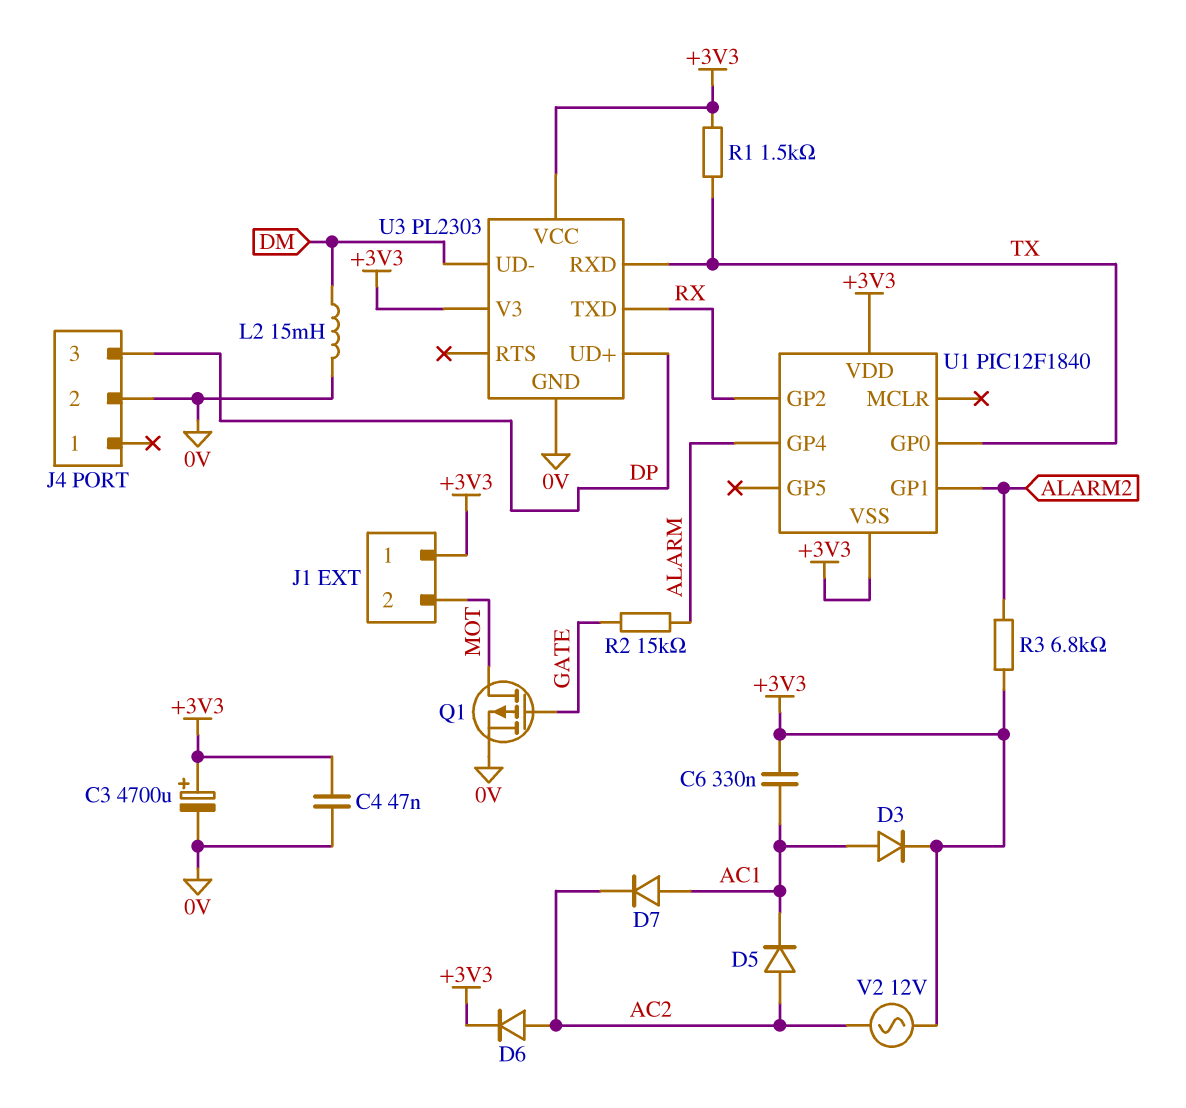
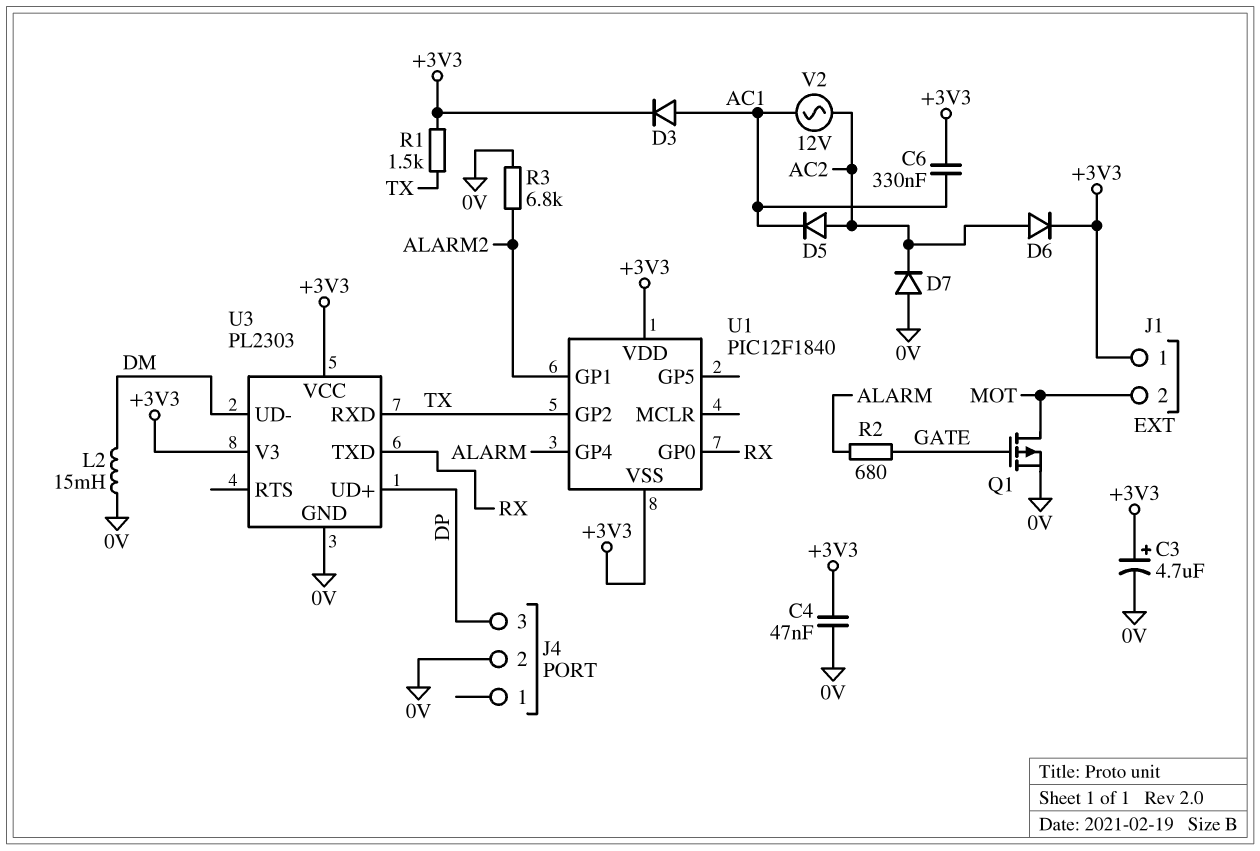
C3: 4700uF (plus +3V3, minus 0V) -> 4.7uF (plus +3V3, minus 0V)
D7: diode (A AC1, K AC2) -> diode (A 0V, K AC2)
R2: 15k (ALARM, GATE) -> 680 (ALARM, GATE)
R3: 6.8k (+3V3, ALARM2) -> 6.8k (0V, ALARM2)
U1 pin GP0: TX -> RX
U1 pin GP2: RX -> TX
V2: AC 12V (+3V3, AC2) -> AC 12V (AC1, AC2)

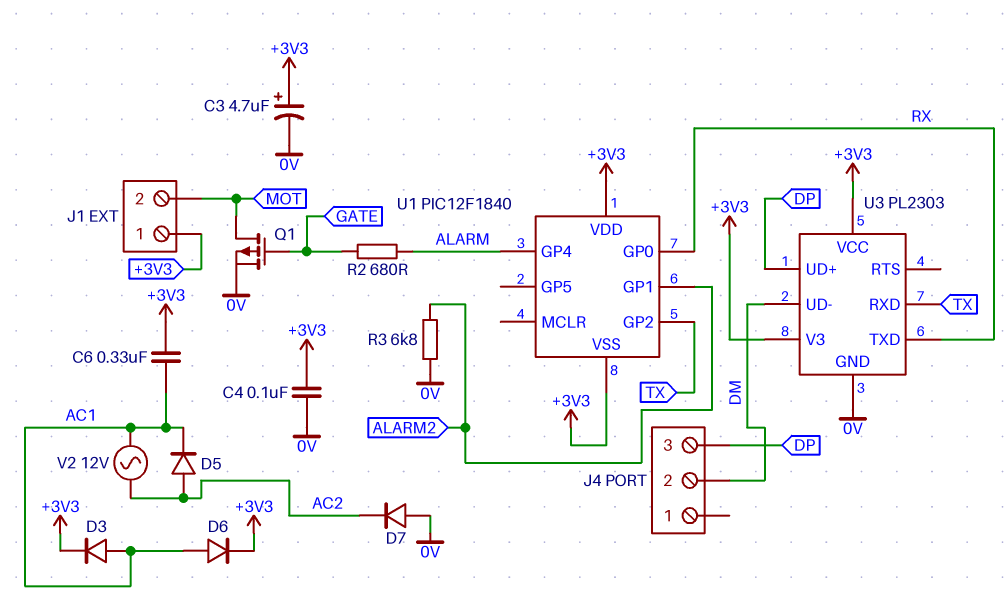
C4: 47nF (+3V3, 0V) -> 100nF (+3V3, 0V)
D6: diode (A AC2, K +3V3) -> diode (A AC1, K +3V3)
J4 pin 2: 0V -> DM
L2: 15mH (0V, DM) -> none
R1: 1.5k (+3V3, TX) -> none

